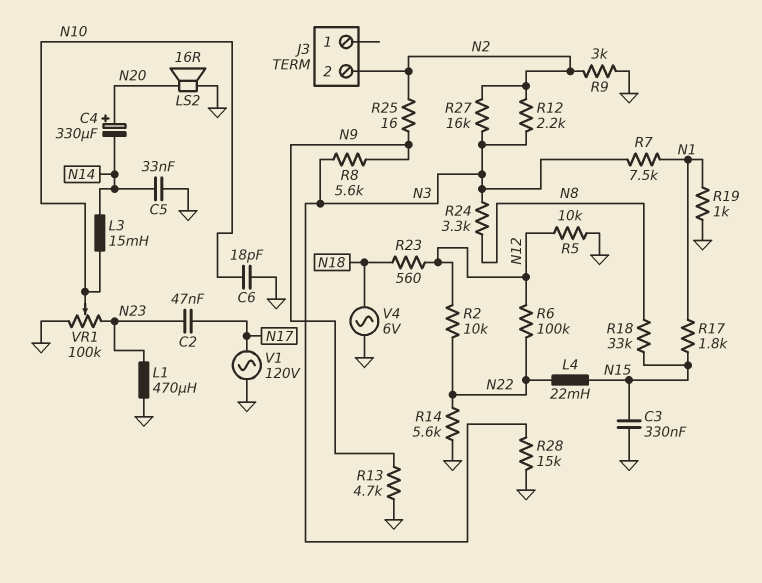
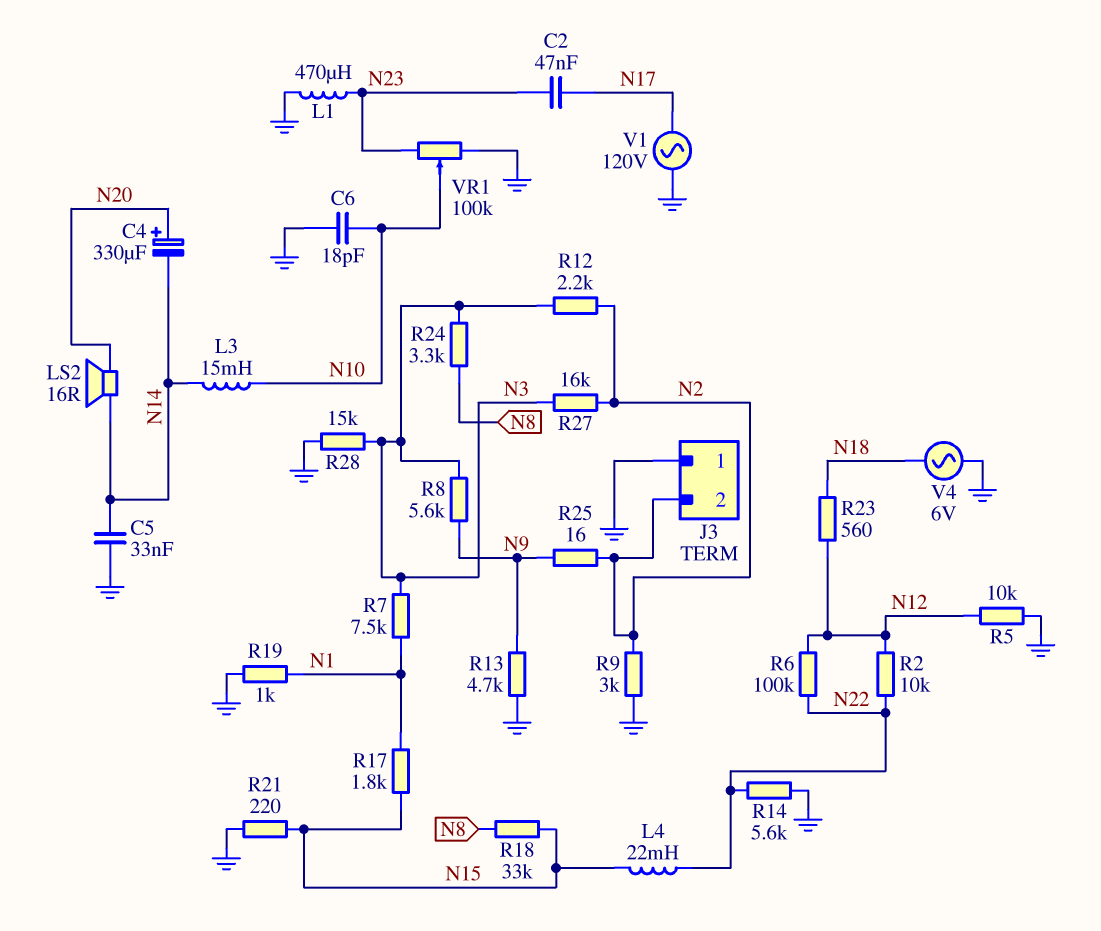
C3: 330nF (GND, N15) -> none
J3 pin 1: none -> GND
LS2: speaker 16R (GND, N20) -> speaker 16R (N14, N20)
R21: none -> 220 (GND, N15)

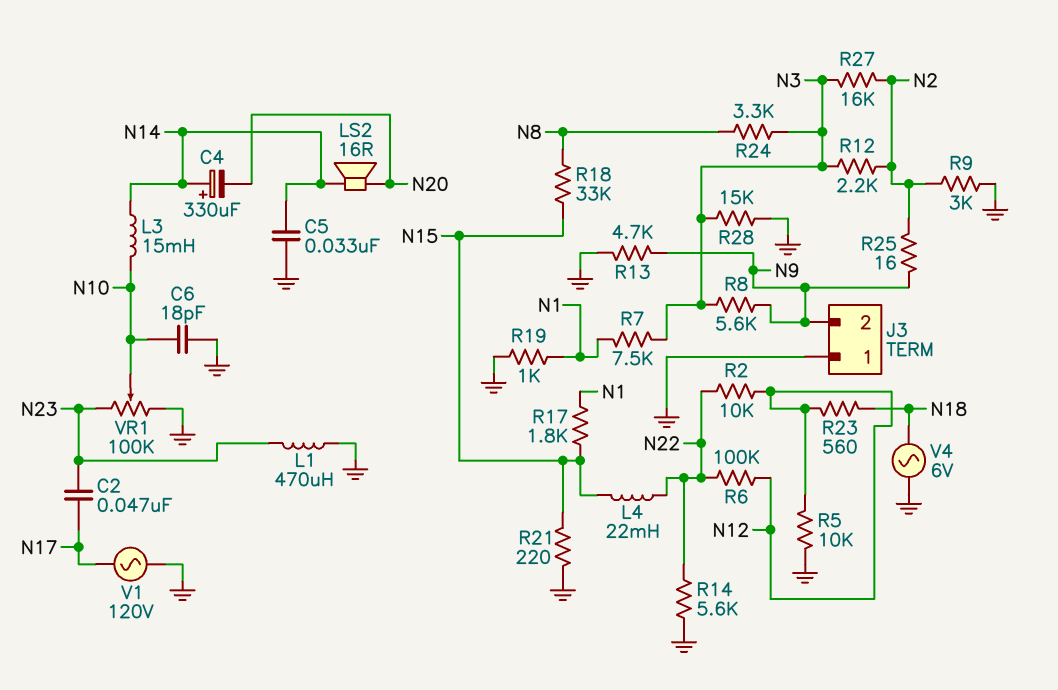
C4: 330uF (plus N20, minus N14) -> 330uF (plus N14, minus N20)
J3 pin 2: N2 -> N9

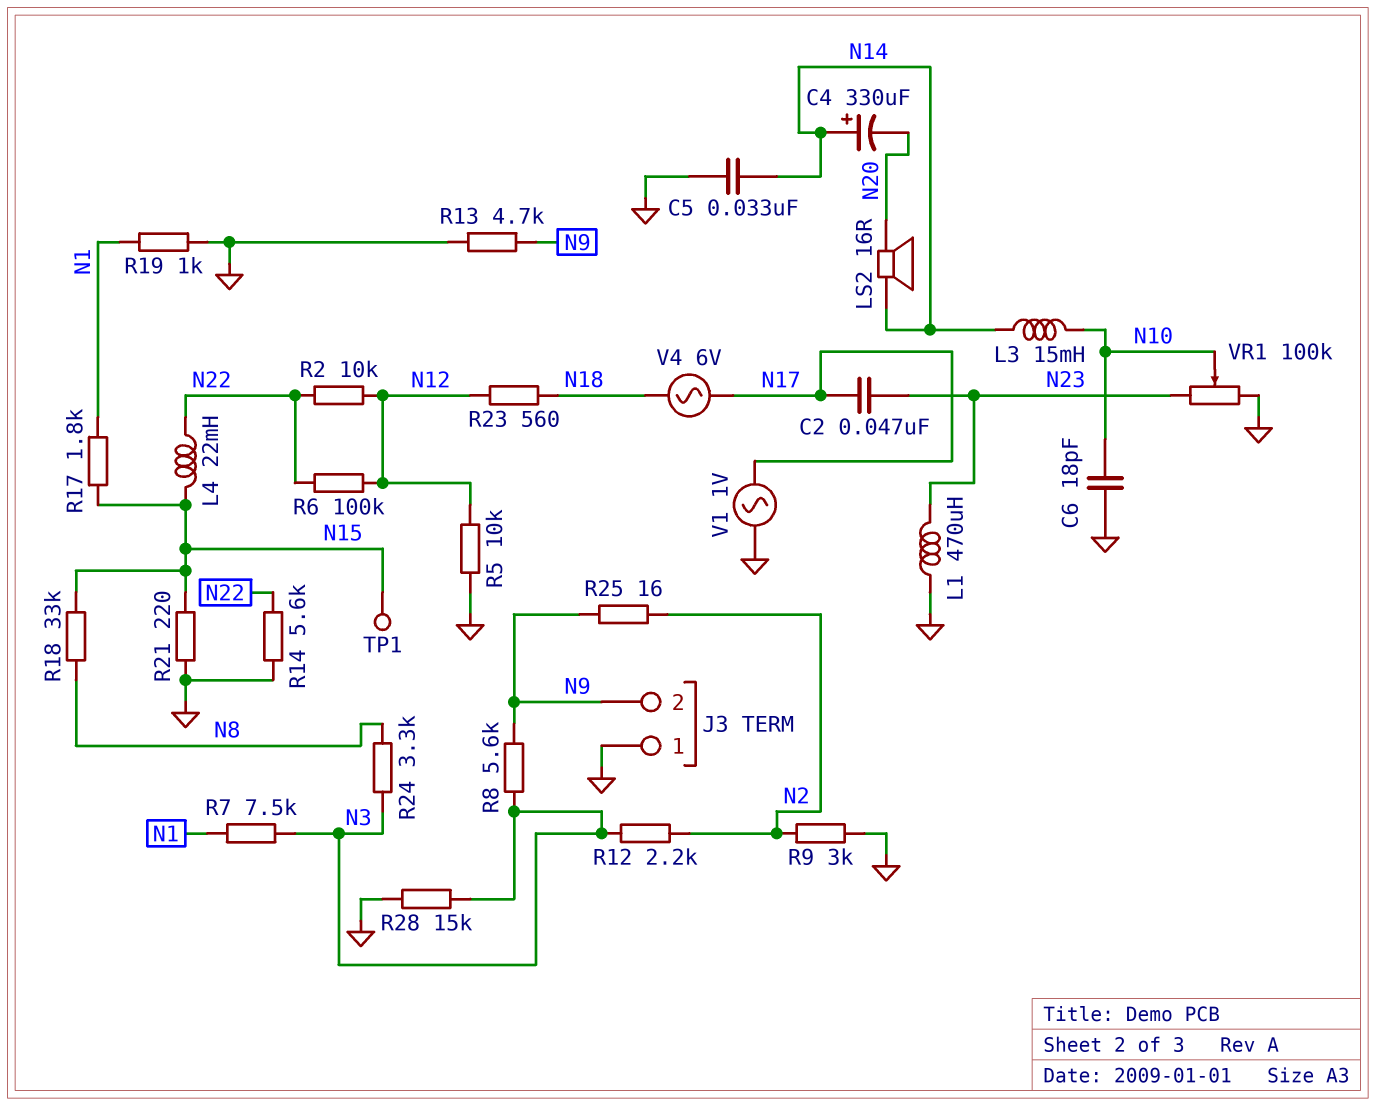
R27: 16k (N2, N3) -> none
TP1: none -> test point (N15)
V1: AC 120V (GND, N17) -> AC 1V (GND, N17)
V4: AC 6V (GND, N18) -> AC 6V (N17, N18)

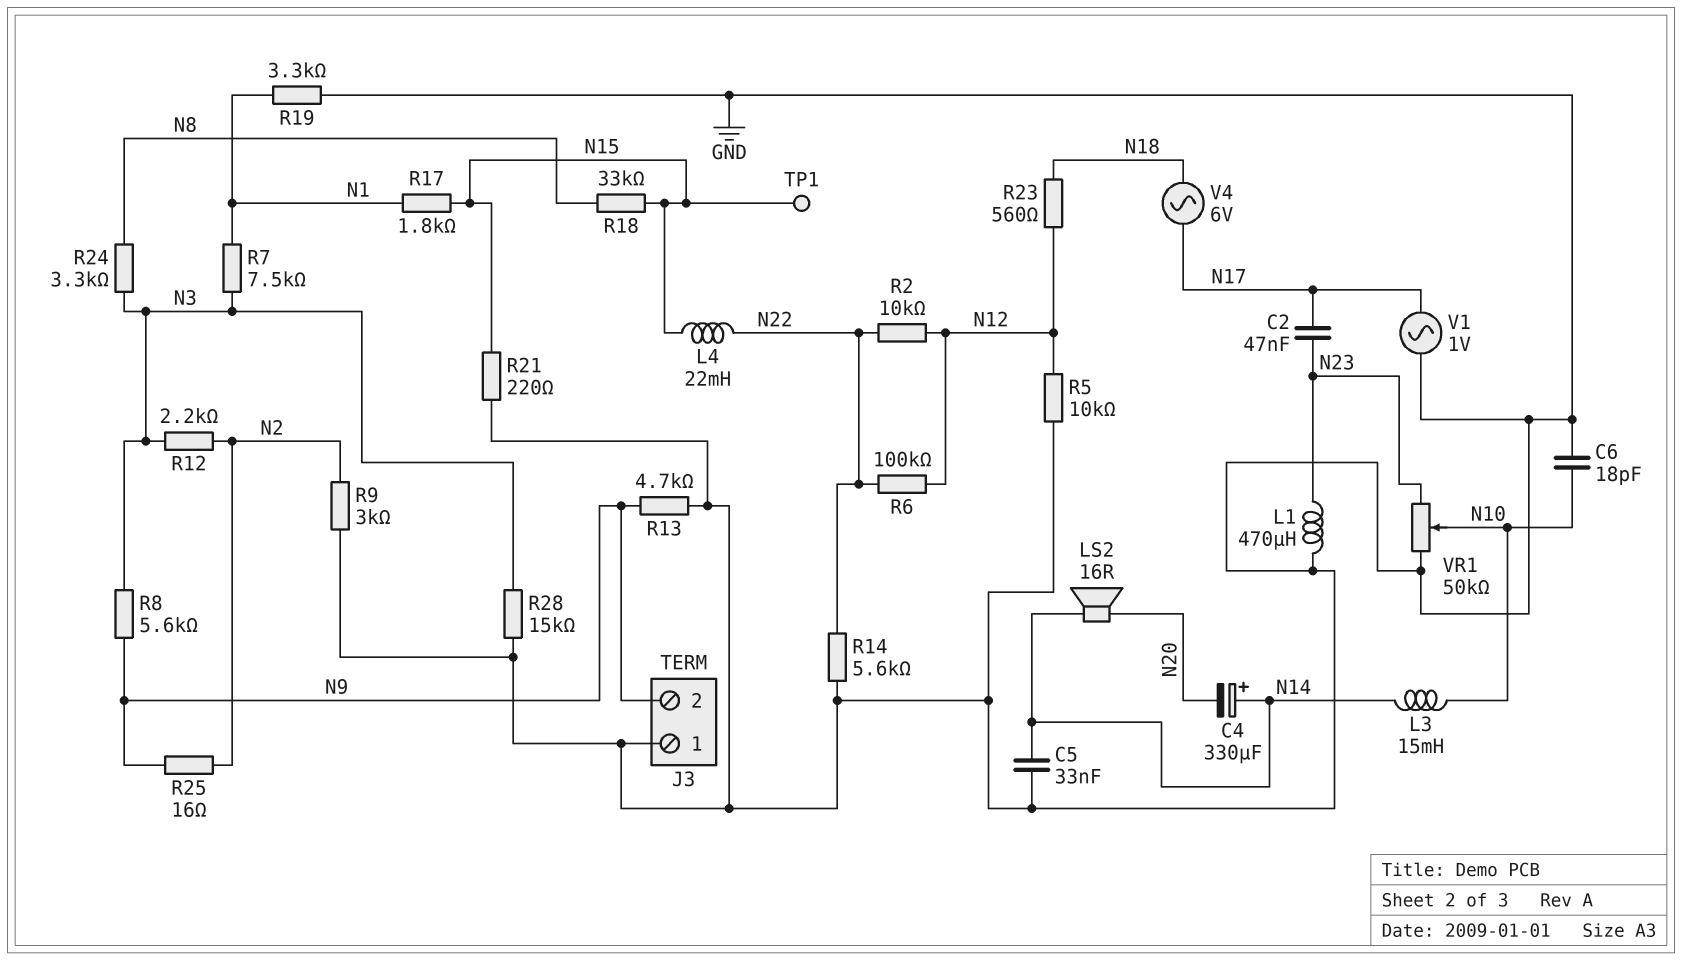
R19: 1k (GND, N1) -> 3.3k (GND, N1)
VR1: 100k (GND, N23, wiper N10) -> 50k (GND, N23, wiper N10)

